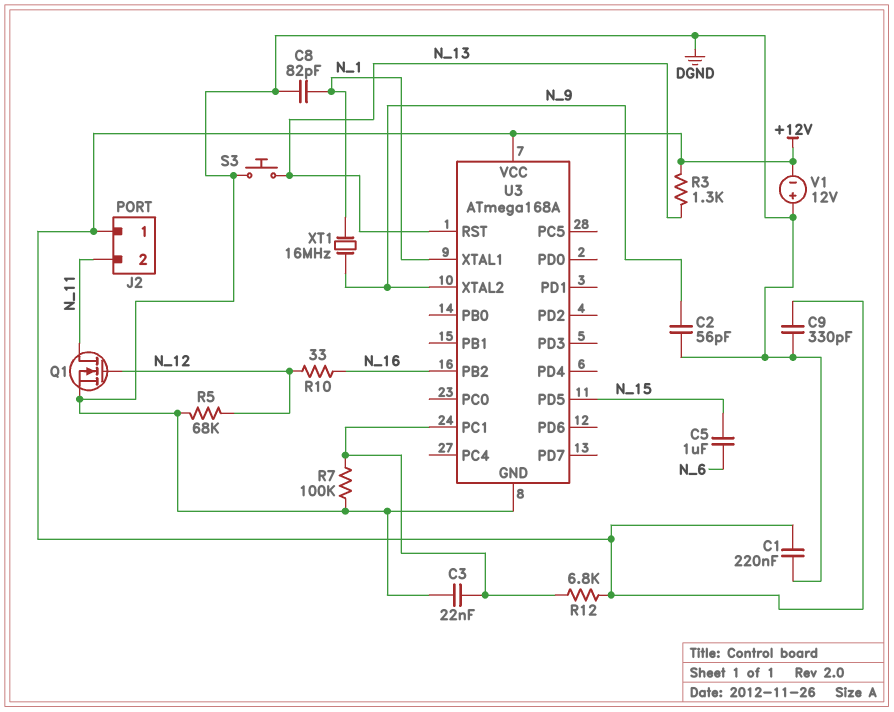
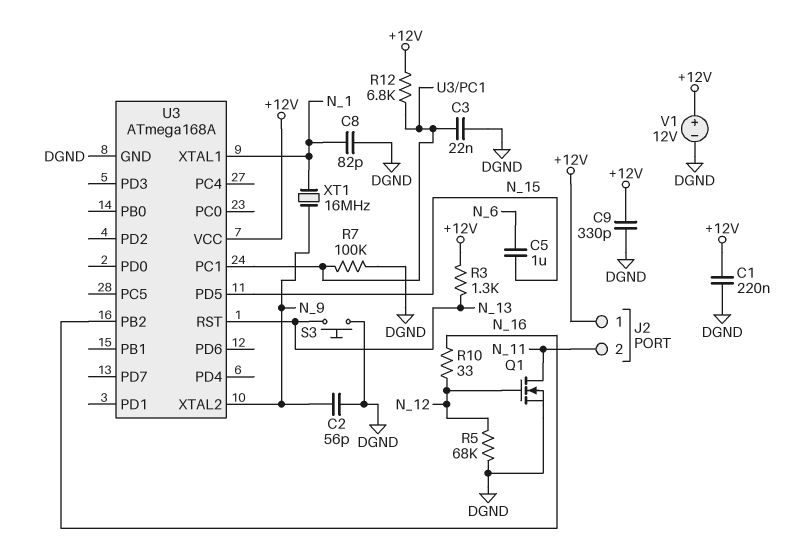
V1: 12V (plus DGND, minus +12V) -> 12V (plus +12V, minus DGND)

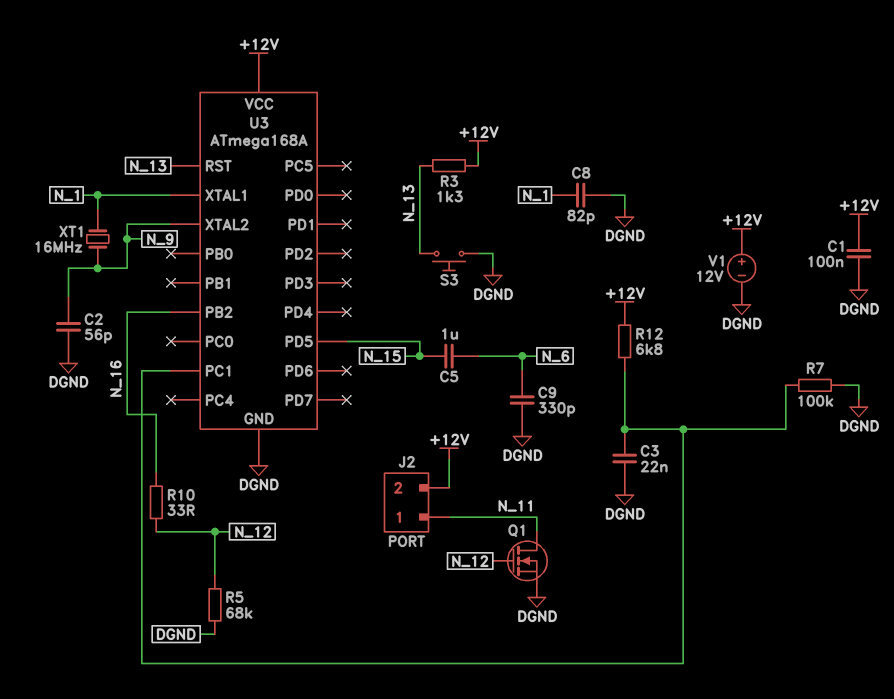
C1: 220nF (+12V, DGND) -> 100nF (+12V, DGND)
C9: 330pF (+12V, DGND) -> 330pF (DGND, N_6)
J2 pin 1: +12V -> N_11
J2 pin 2: N_11 -> +12V

